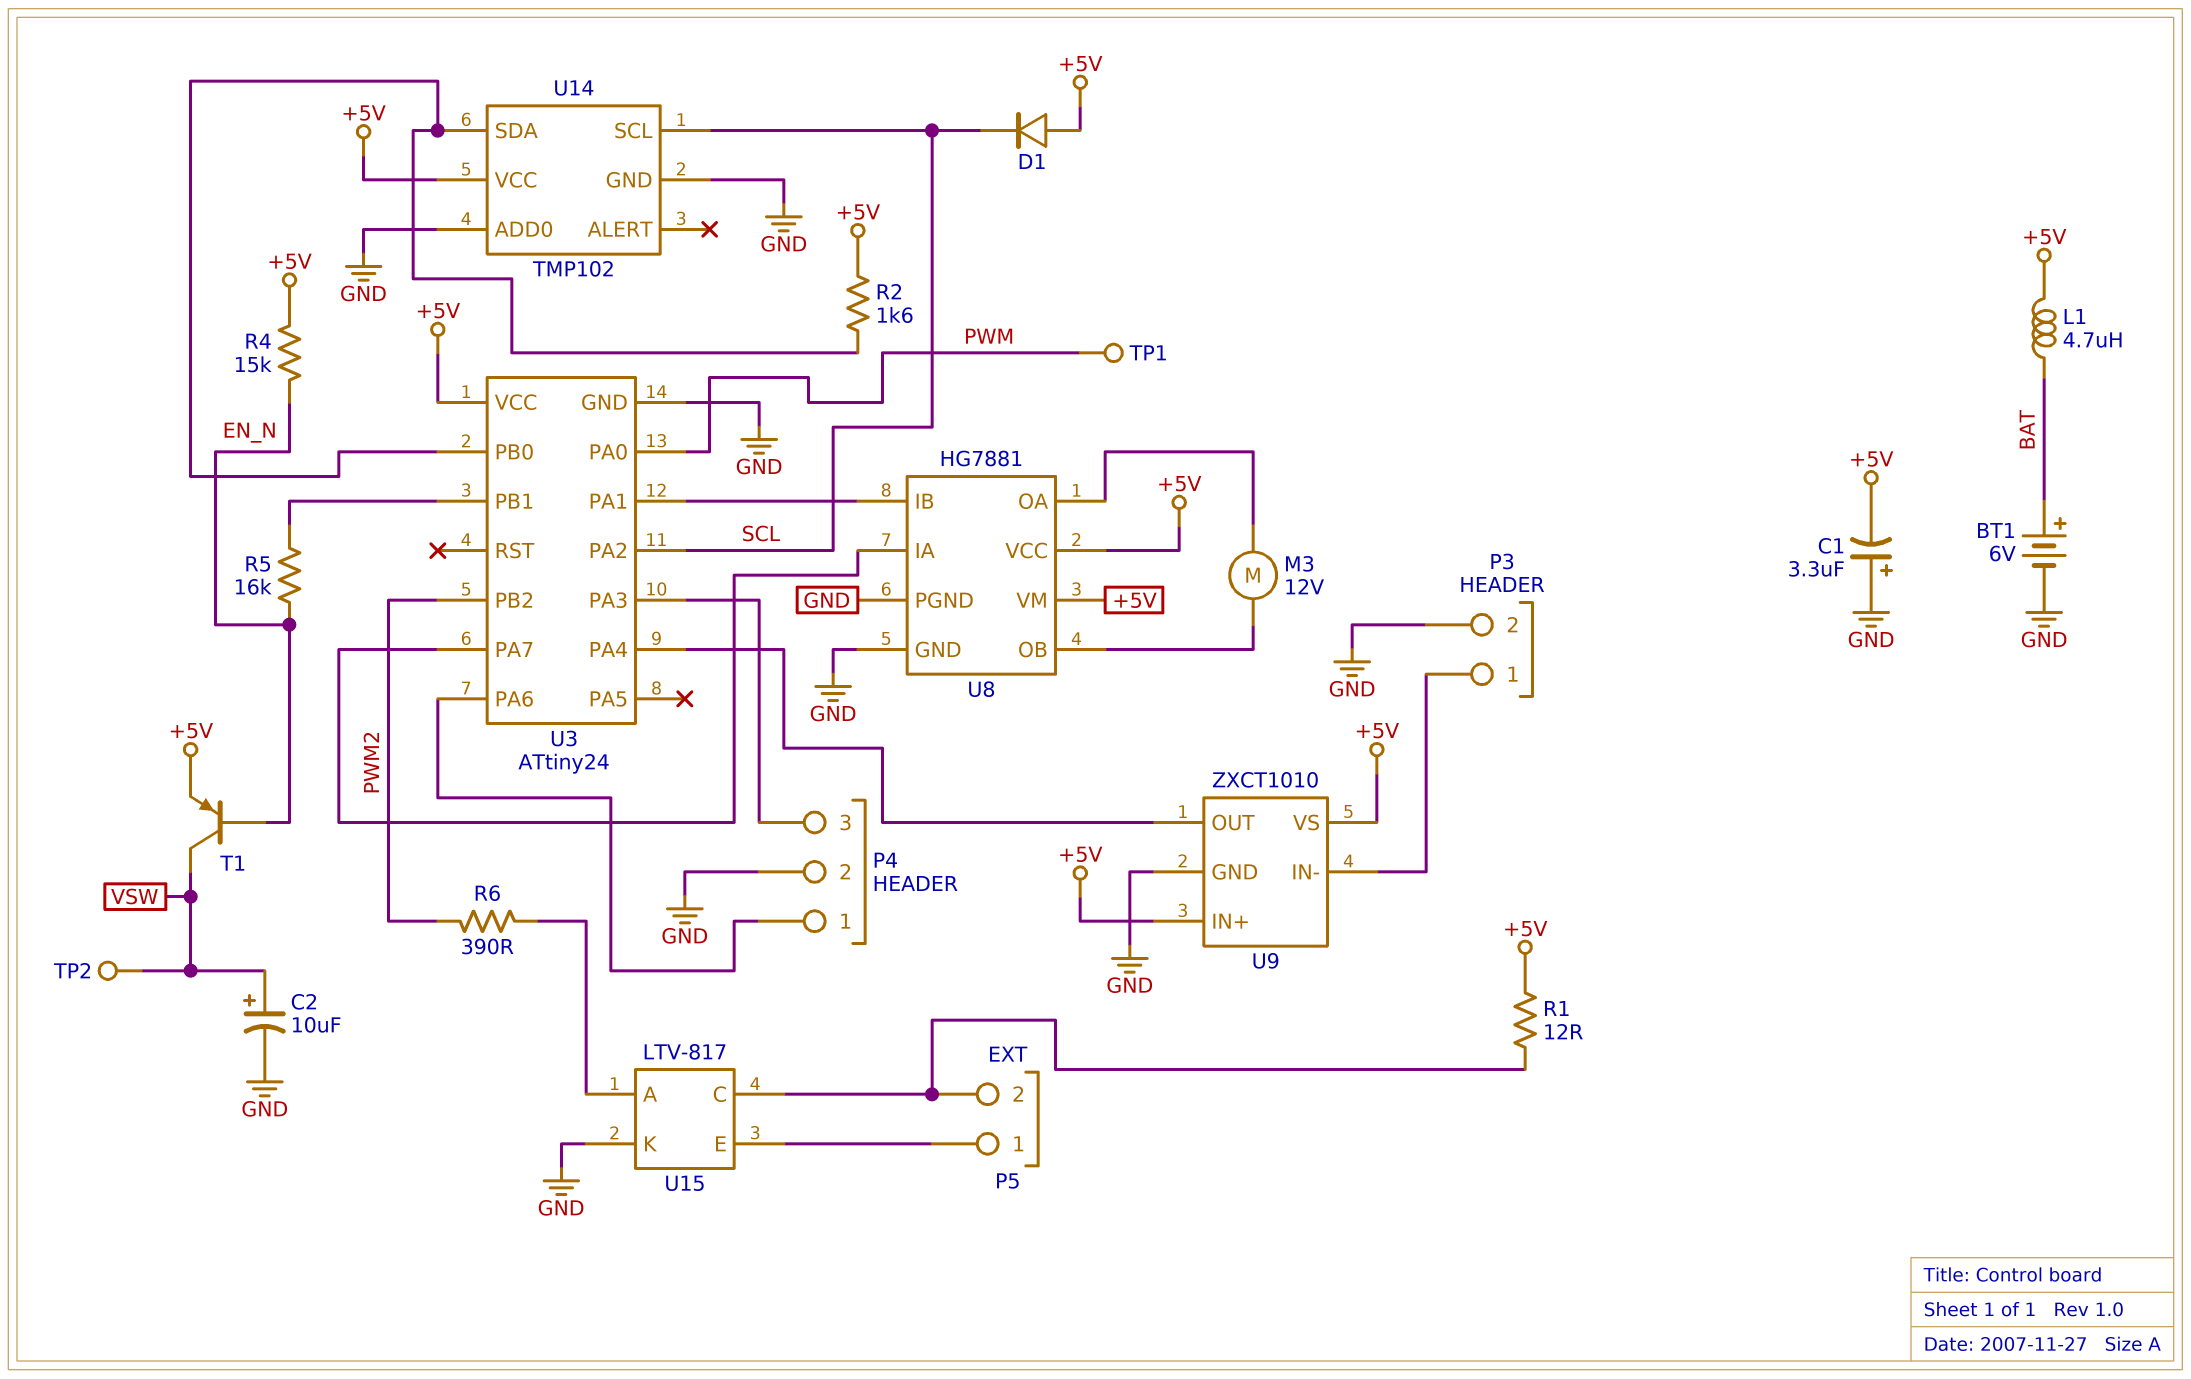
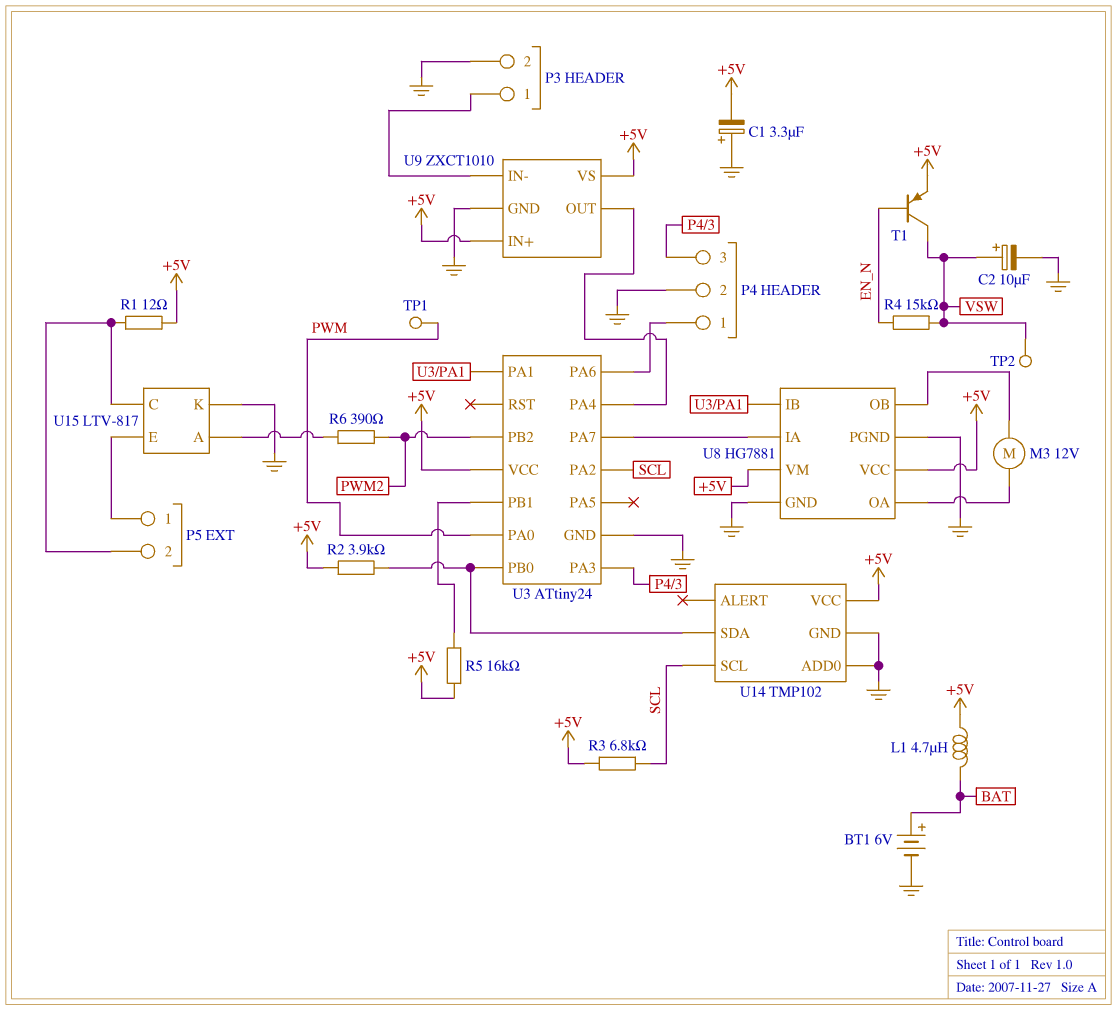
D1: diode (A +5V, K SCL) -> none
R2: 1.6k (+5V, U3/PB0) -> 3.9k (+5V, U3/PB0)
R3: none -> 6.8k (+5V, SCL)
R4: 15k (+5V, EN_N) -> 15k (EN_N, VSW)
R5: 16k (EN_N, U3/PB1) -> 16k (+5V, U3/PB1)

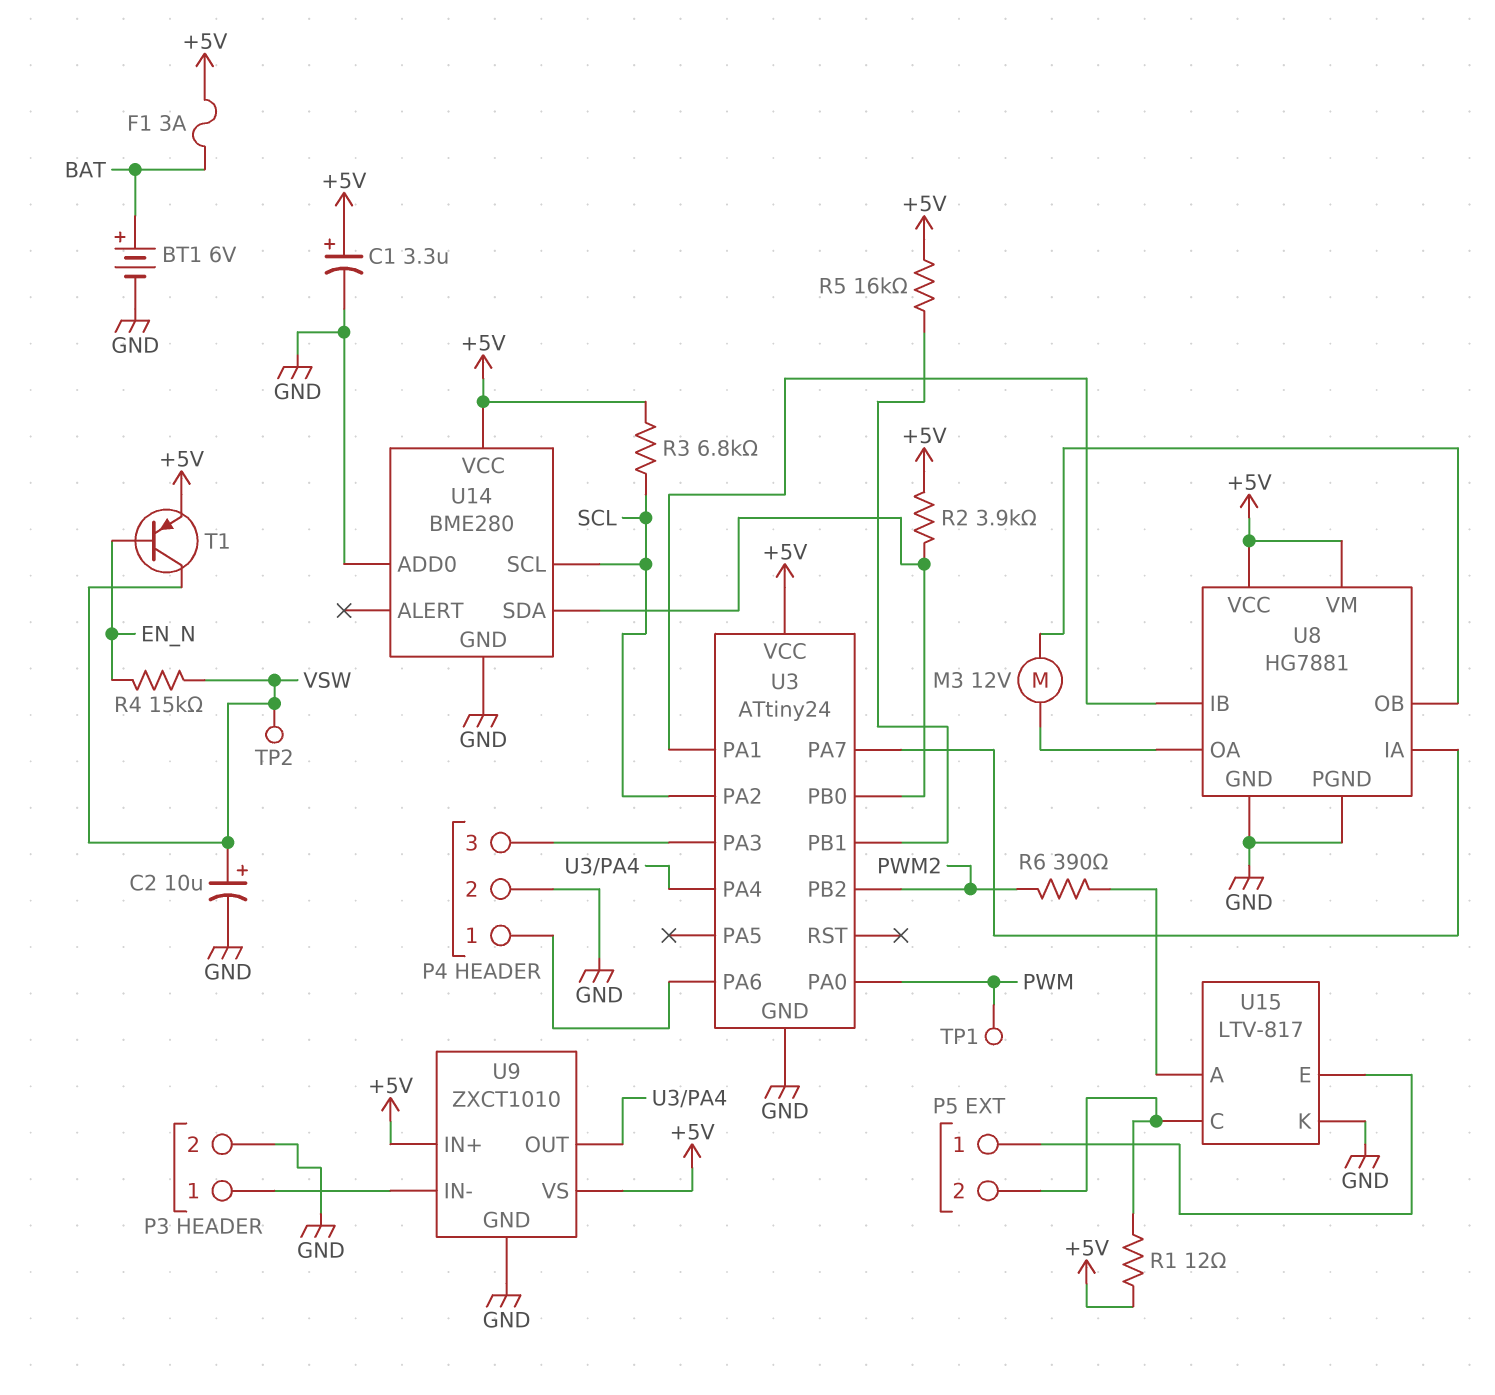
C1: 3.3uF (plus GND, minus +5V) -> 3.3uF (plus +5V, minus GND)
F1: none -> 3A (+5V, BAT)
L1: 4.7uH (+5V, BAT) -> none
U14: TMP102 -> BME280

